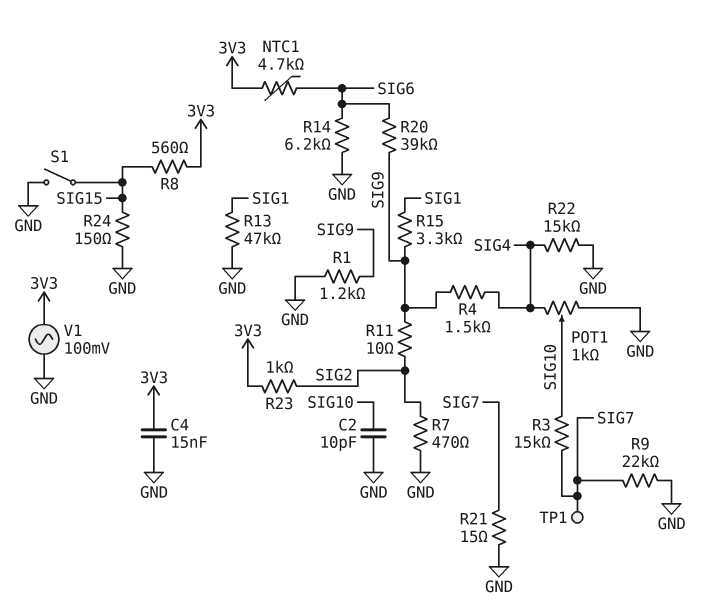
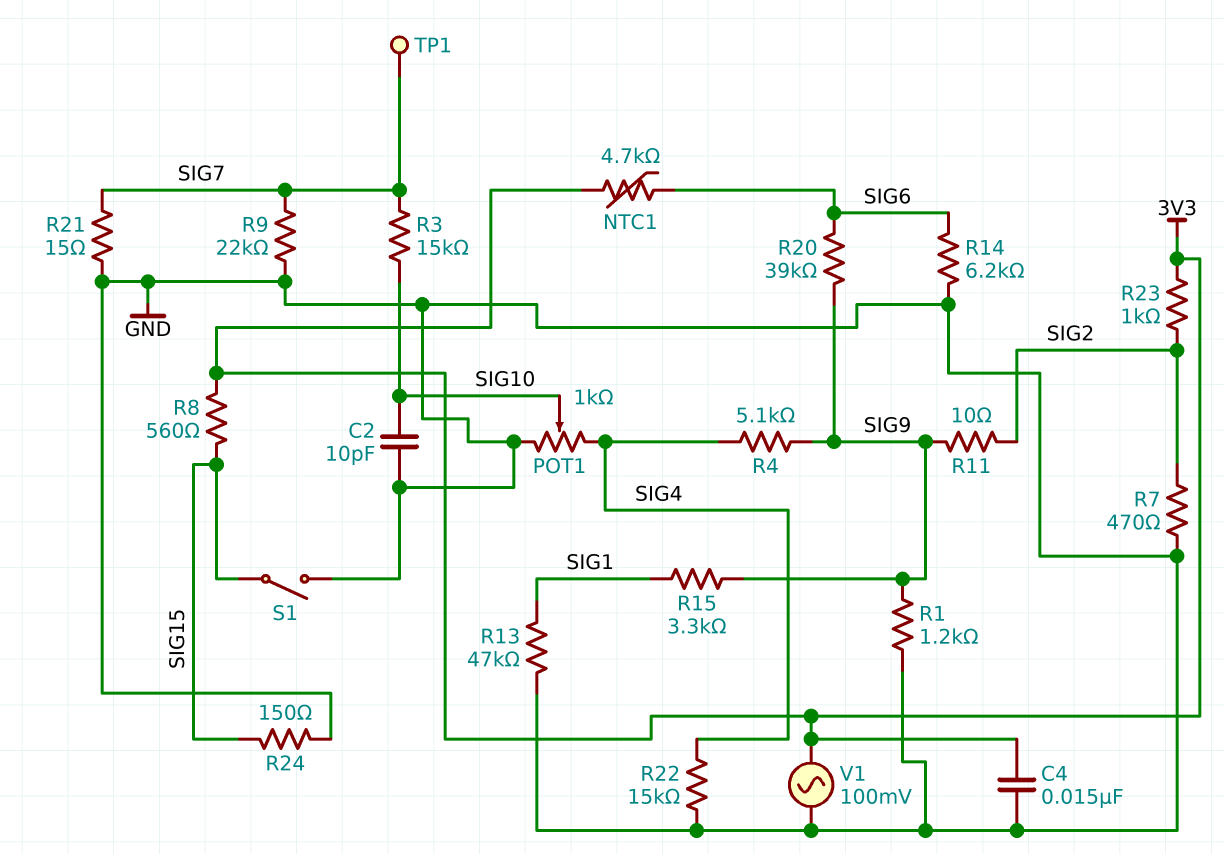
R4: 1.5k (SIG4, SIG9) -> 5.1k (SIG4, SIG9)

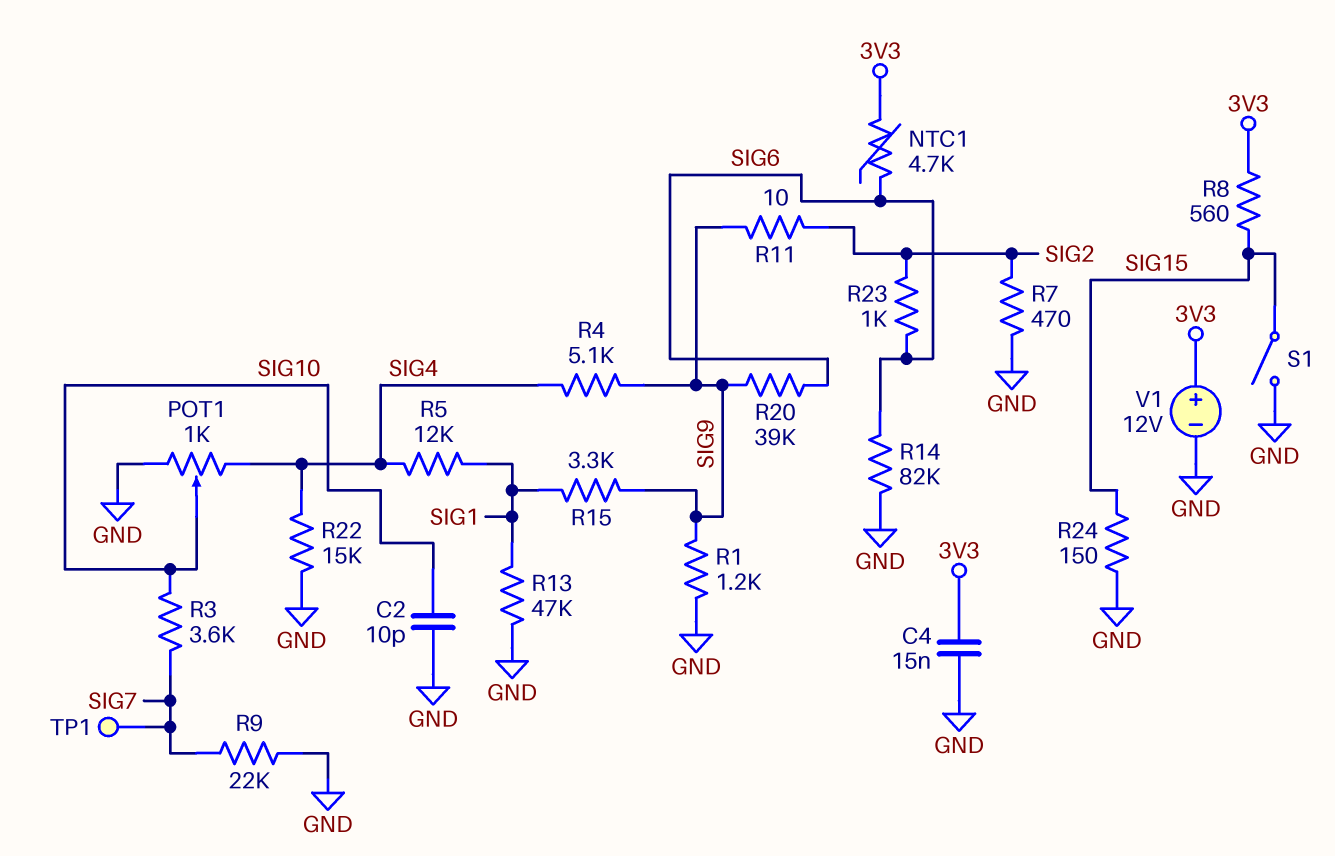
R3: 15k (SIG7, SIG10) -> 3.6k (SIG7, SIG10)
R5: none -> 12k (SIG1, SIG4)
R14: 6.2k (GND, SIG6) -> 82k (GND, SIG6)
R21: 15 (GND, SIG7) -> none
R23: 1k (3V3, SIG2) -> 1k (SIG2, SIG6)
V1: AC 100mV (3V3, GND) -> 12V (plus 3V3, minus GND)

